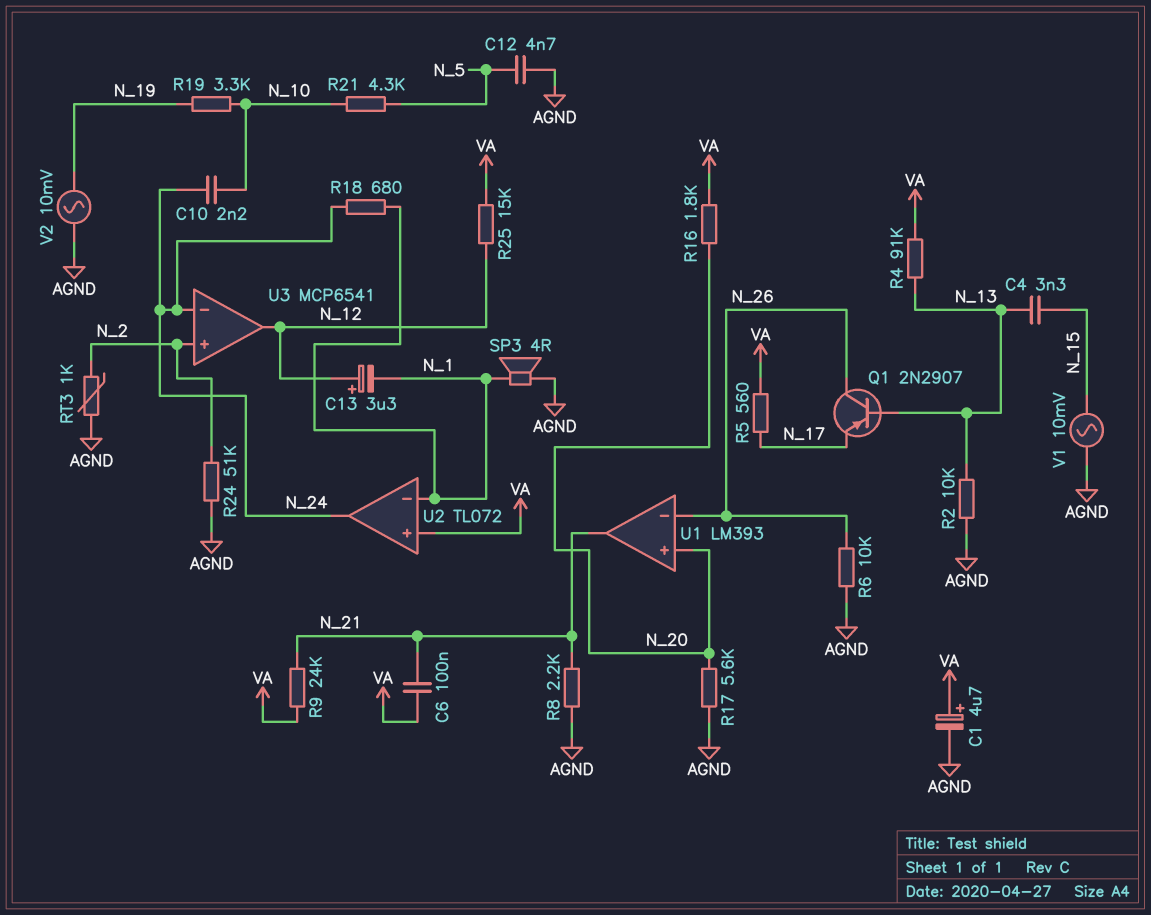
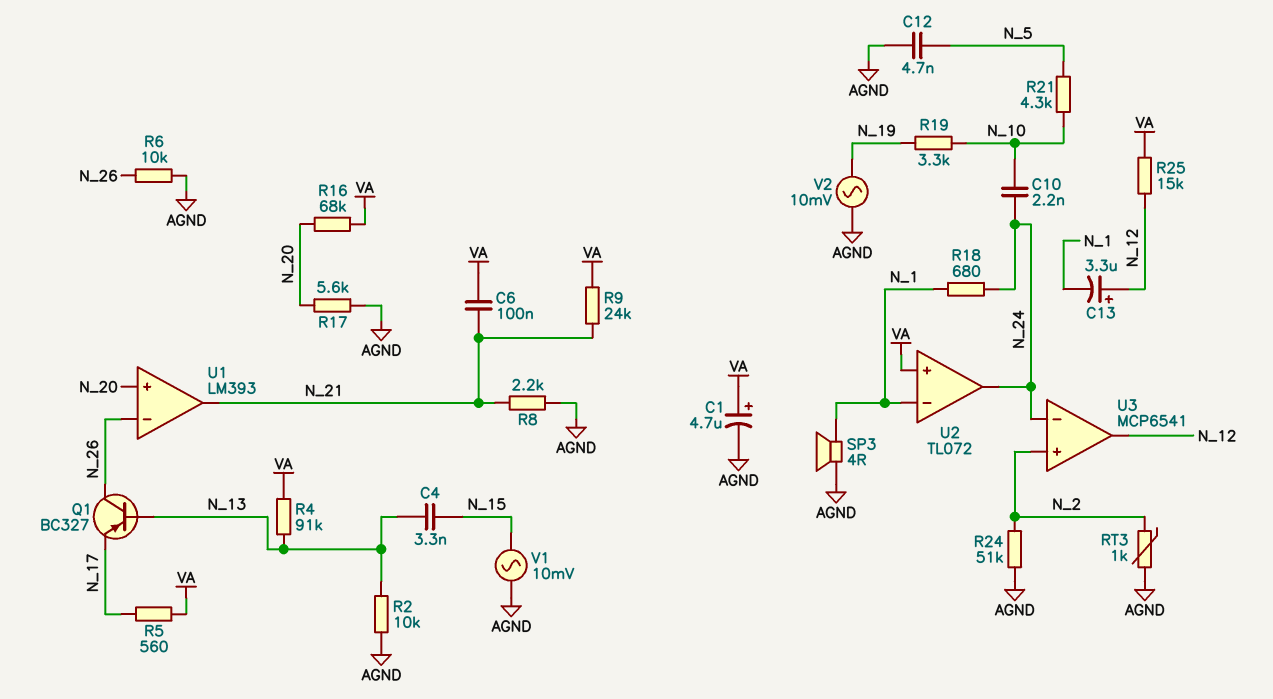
Q1: PNP 2N2907 (B N_13, C N_26, E N_17) -> PNP BC327 (B N_13, C N_26, E N_17)
R16: 1.8k (N_20, VA) -> 68k (N_20, VA)

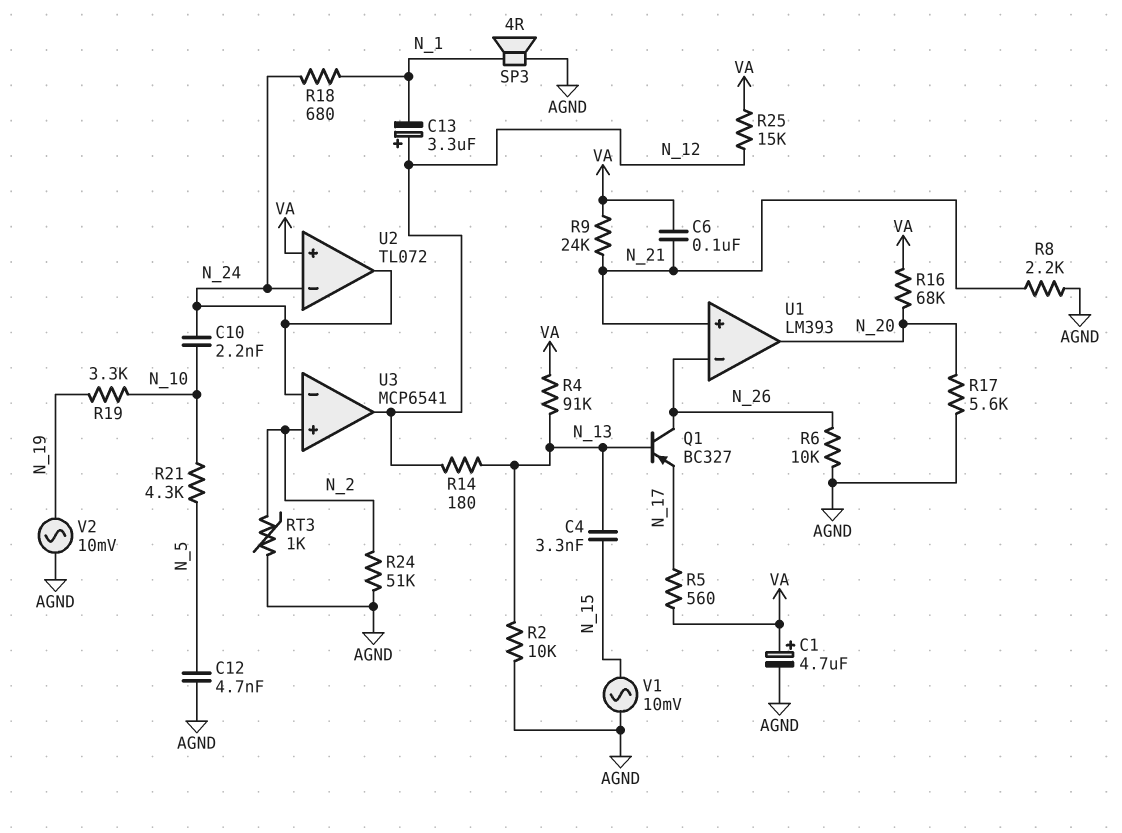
R14: none -> 180 (N_12, N_13)
U1 pin in+: N_20 -> N_21
U1 pin out: N_21 -> N_20
U2 pin in-: N_1 -> N_24

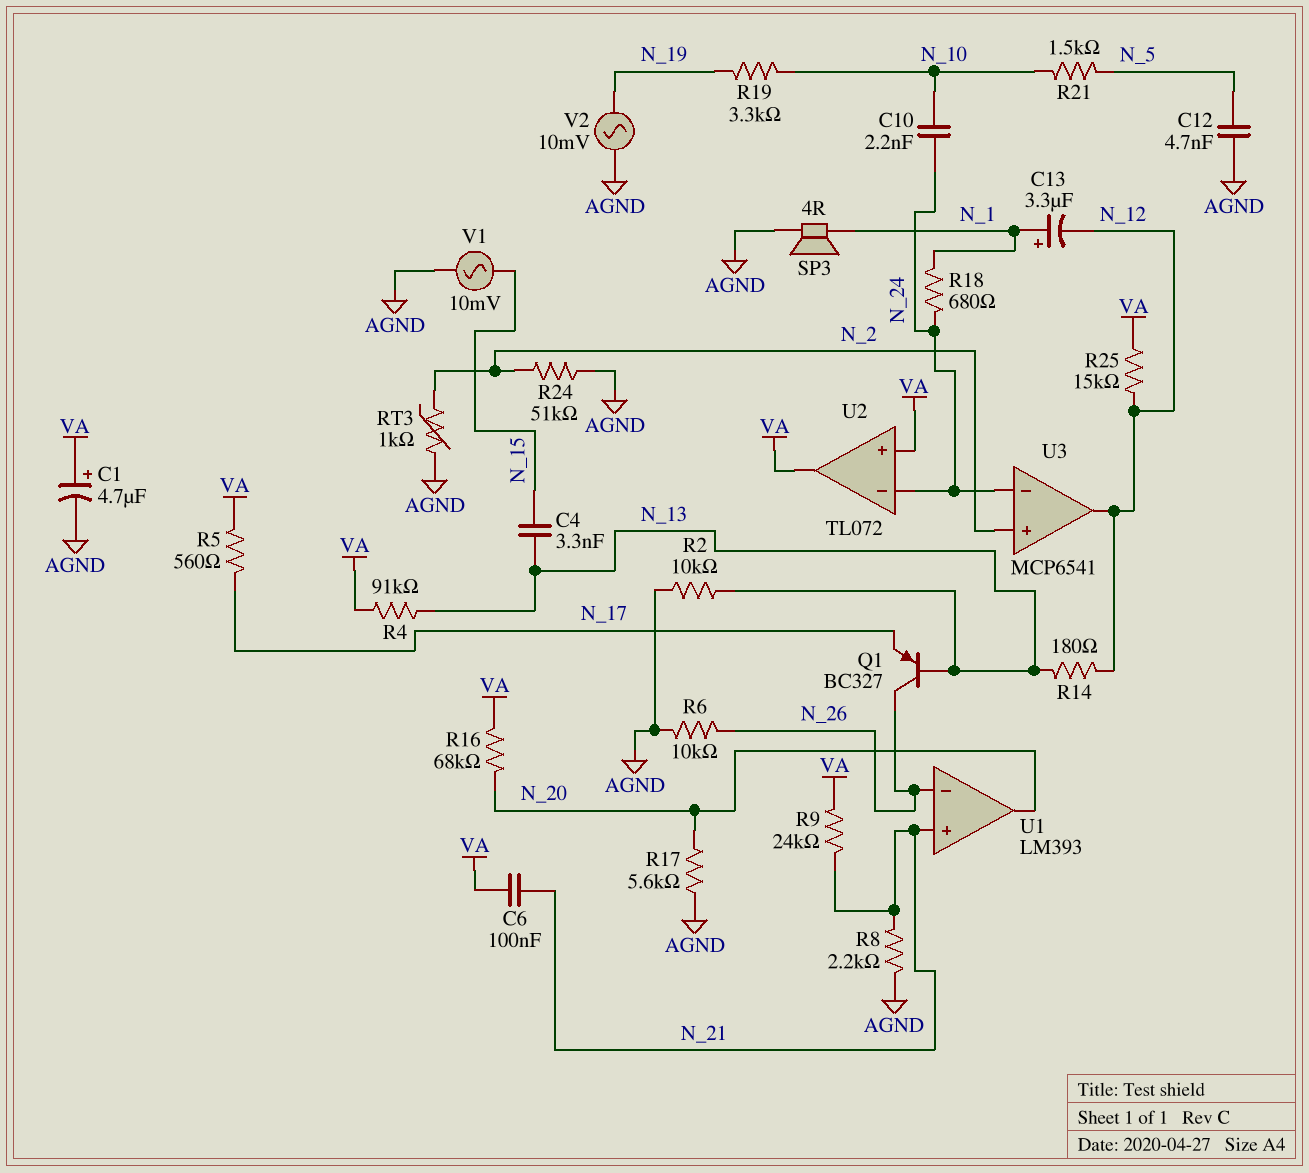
C13: 3.3uF (plus N_12, minus N_1) -> 3.3uF (plus N_1, minus N_12)
R21: 4.3k (N_5, N_10) -> 1.5k (N_5, N_10)
U2 pin out: N_24 -> VA

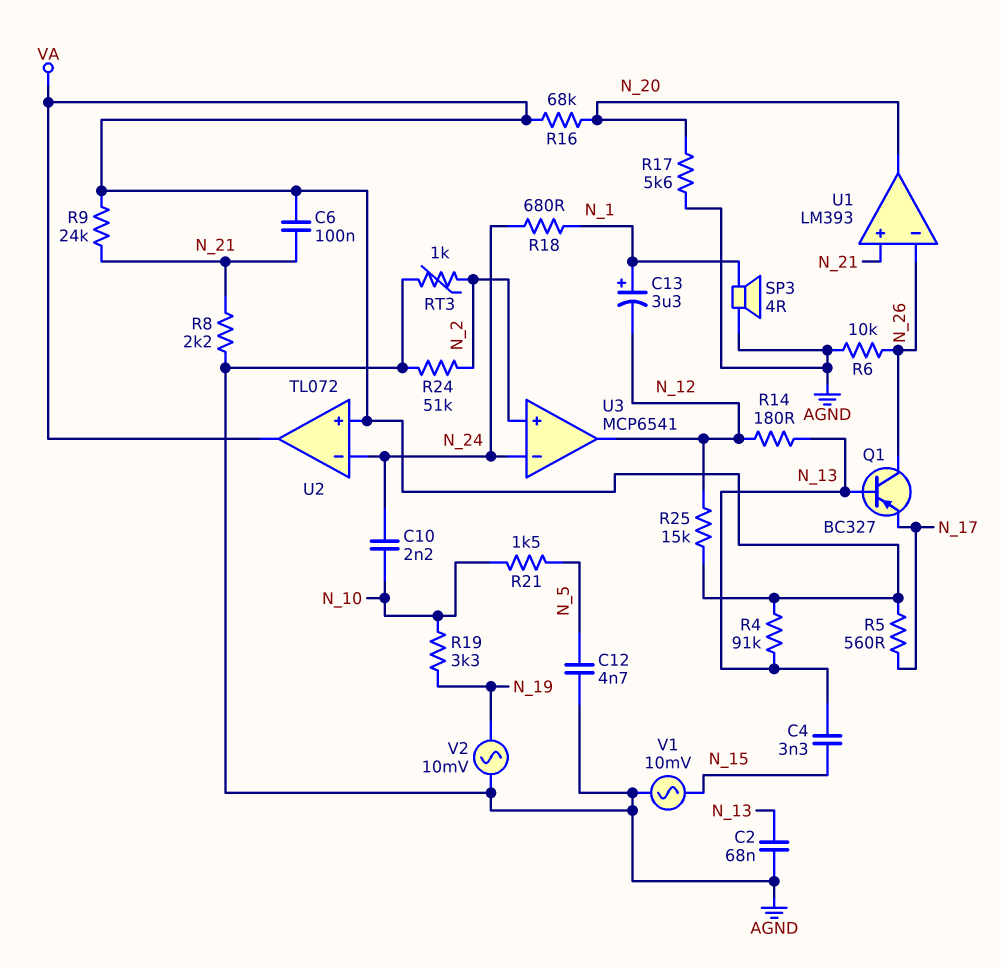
C1: 4.7uF (plus VA, minus AGND) -> none
C2: none -> 68nF (AGND, N_13)
R2: 10k (AGND, N_13) -> none

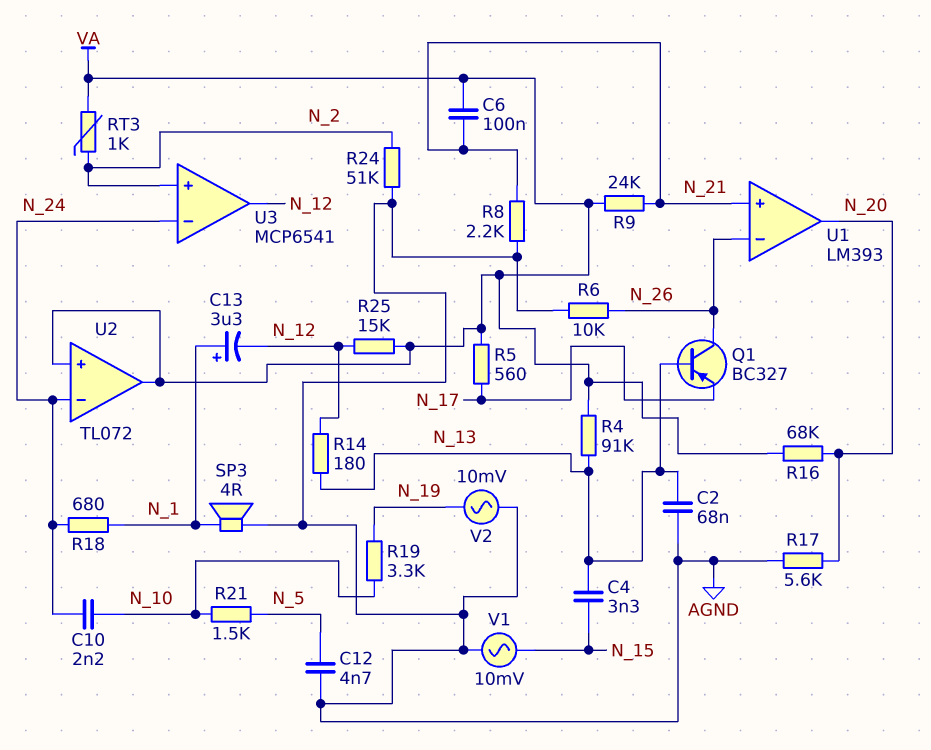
RT3: 1k (AGND, N_2) -> 1k (N_2, VA)

